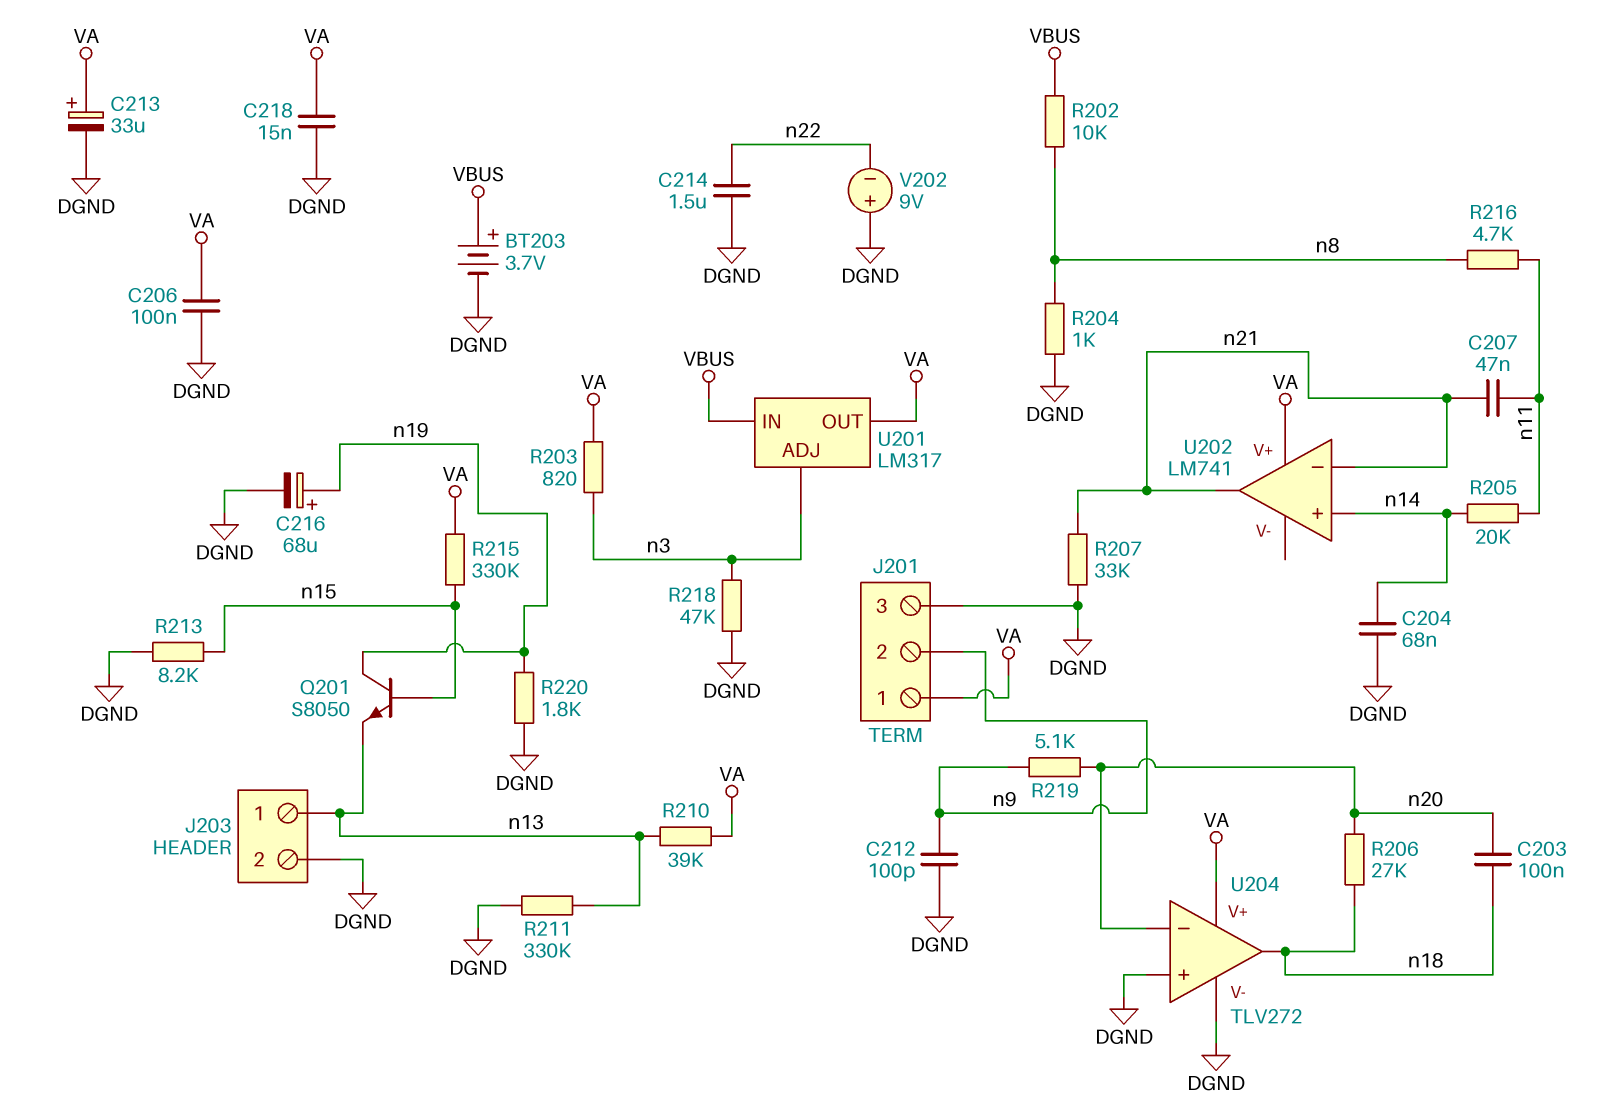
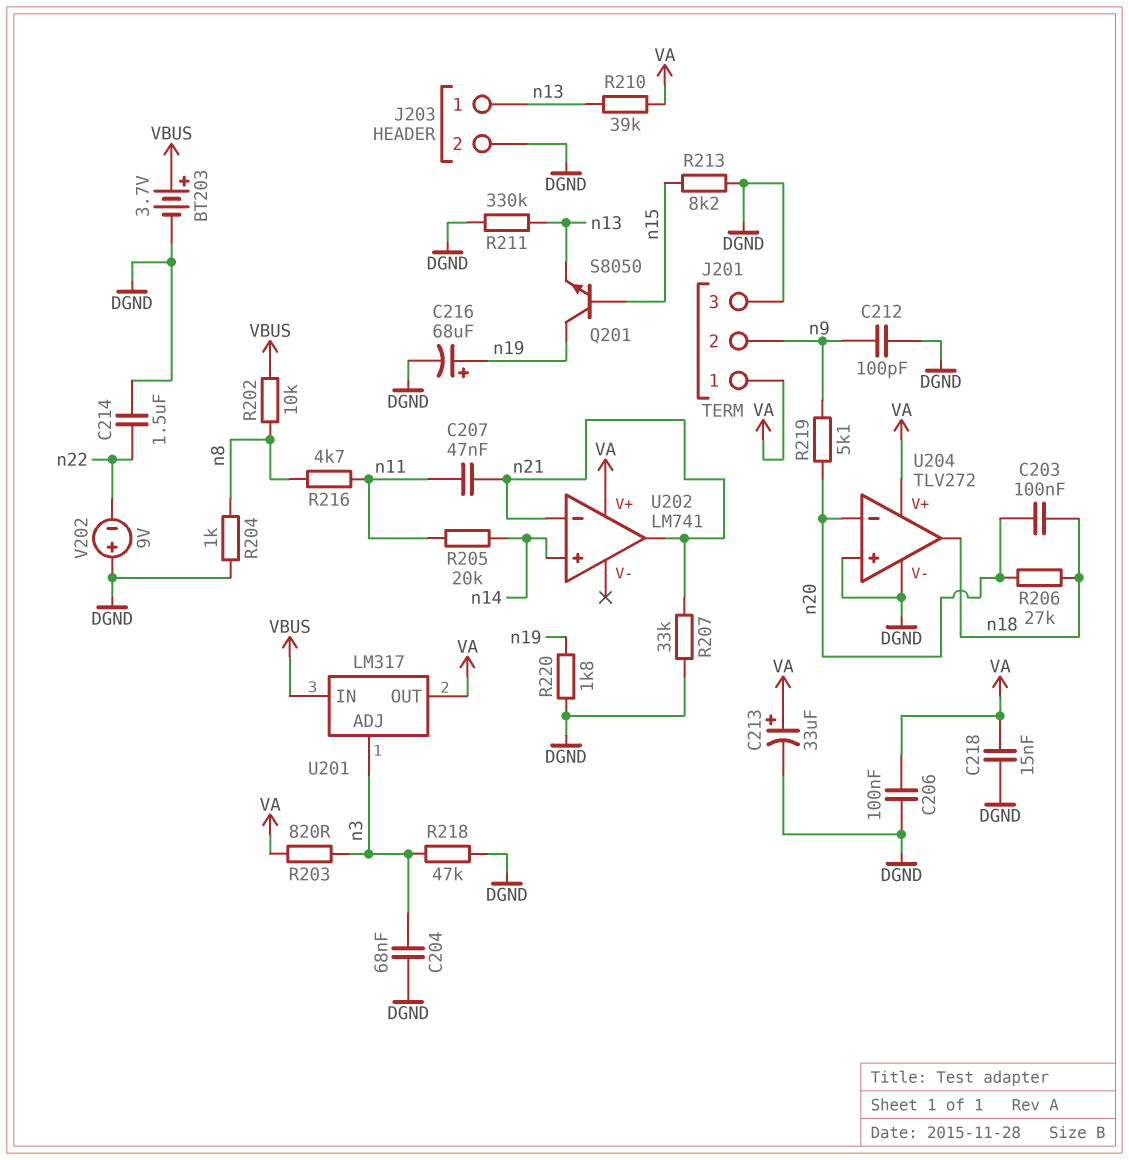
C204: 68nF (DGND, n14) -> 68nF (DGND, n3)
R215: 330k (VA, n15) -> none

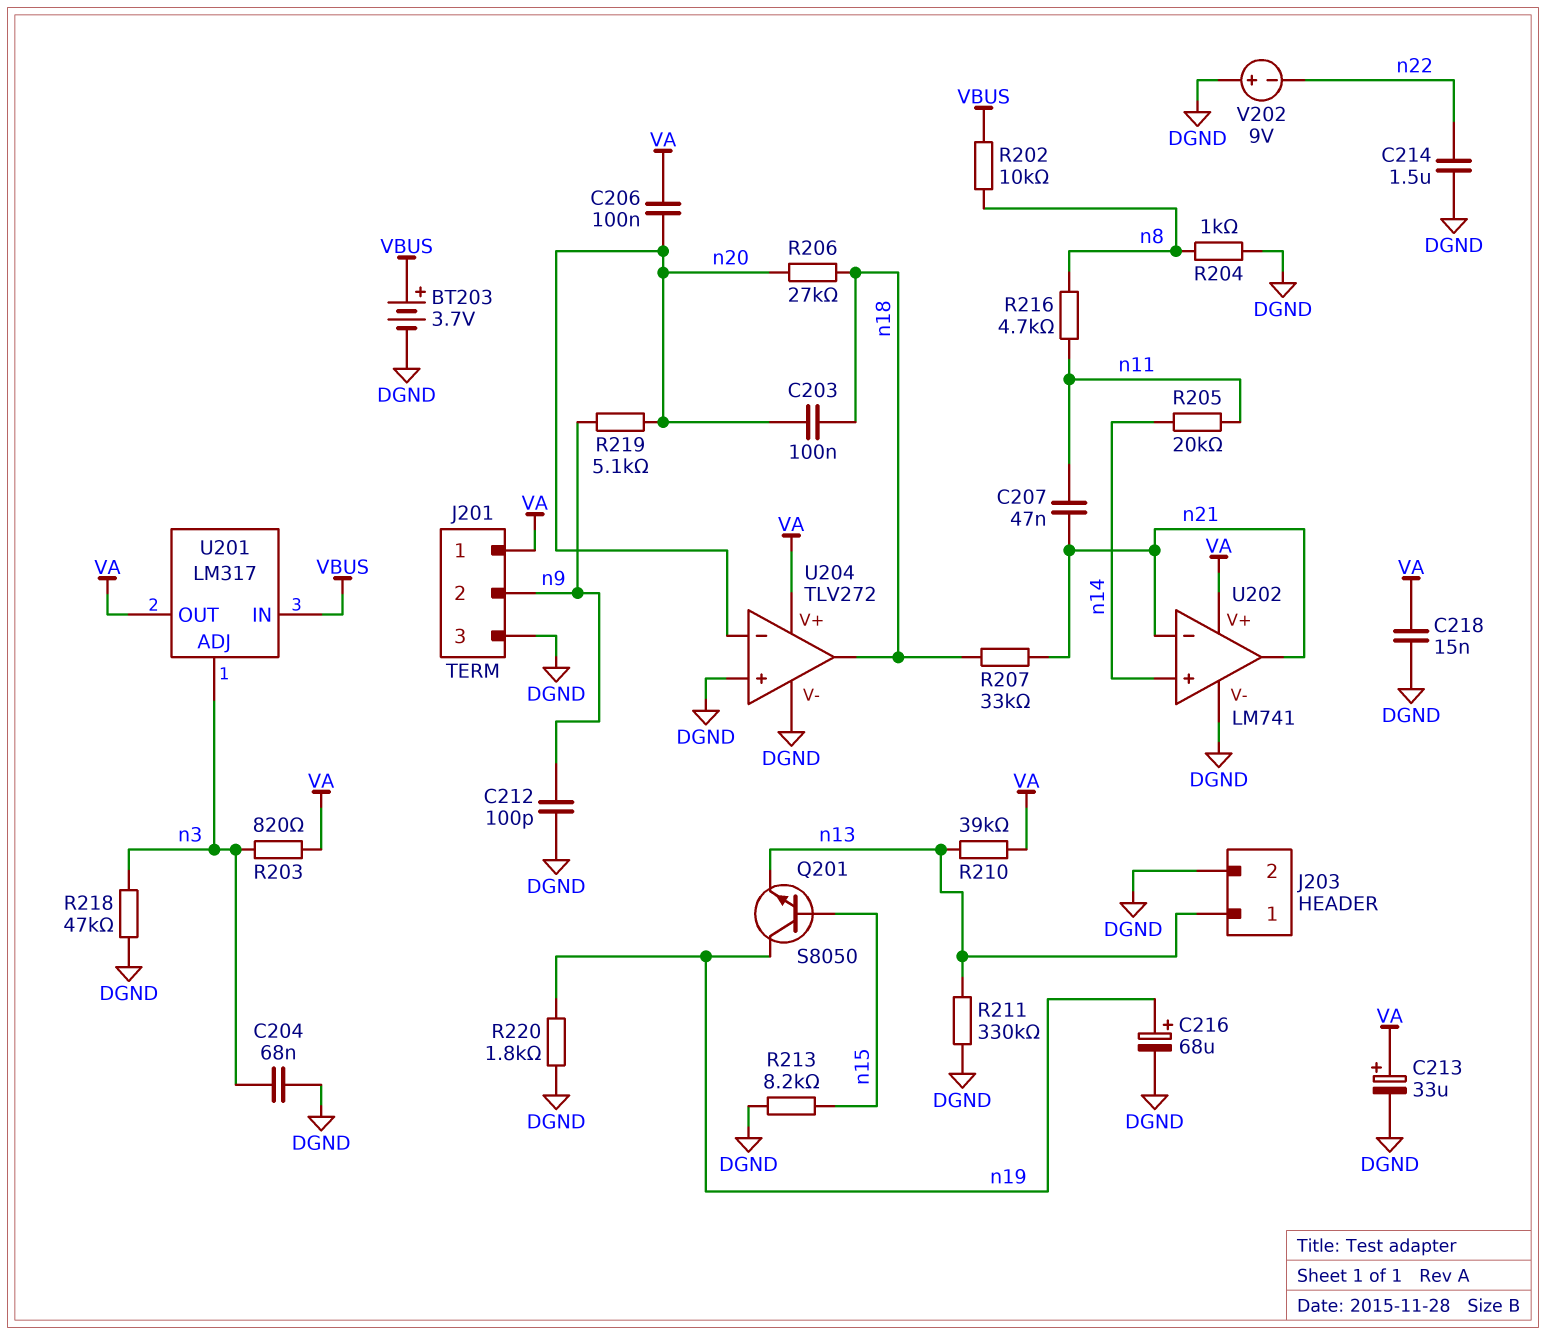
C206: 100nF (DGND, VA) -> 100nF (VA, n20)
R207: 33k (DGND, n21) -> 33k (n18, n21)
U202 pin V-: none -> DGND

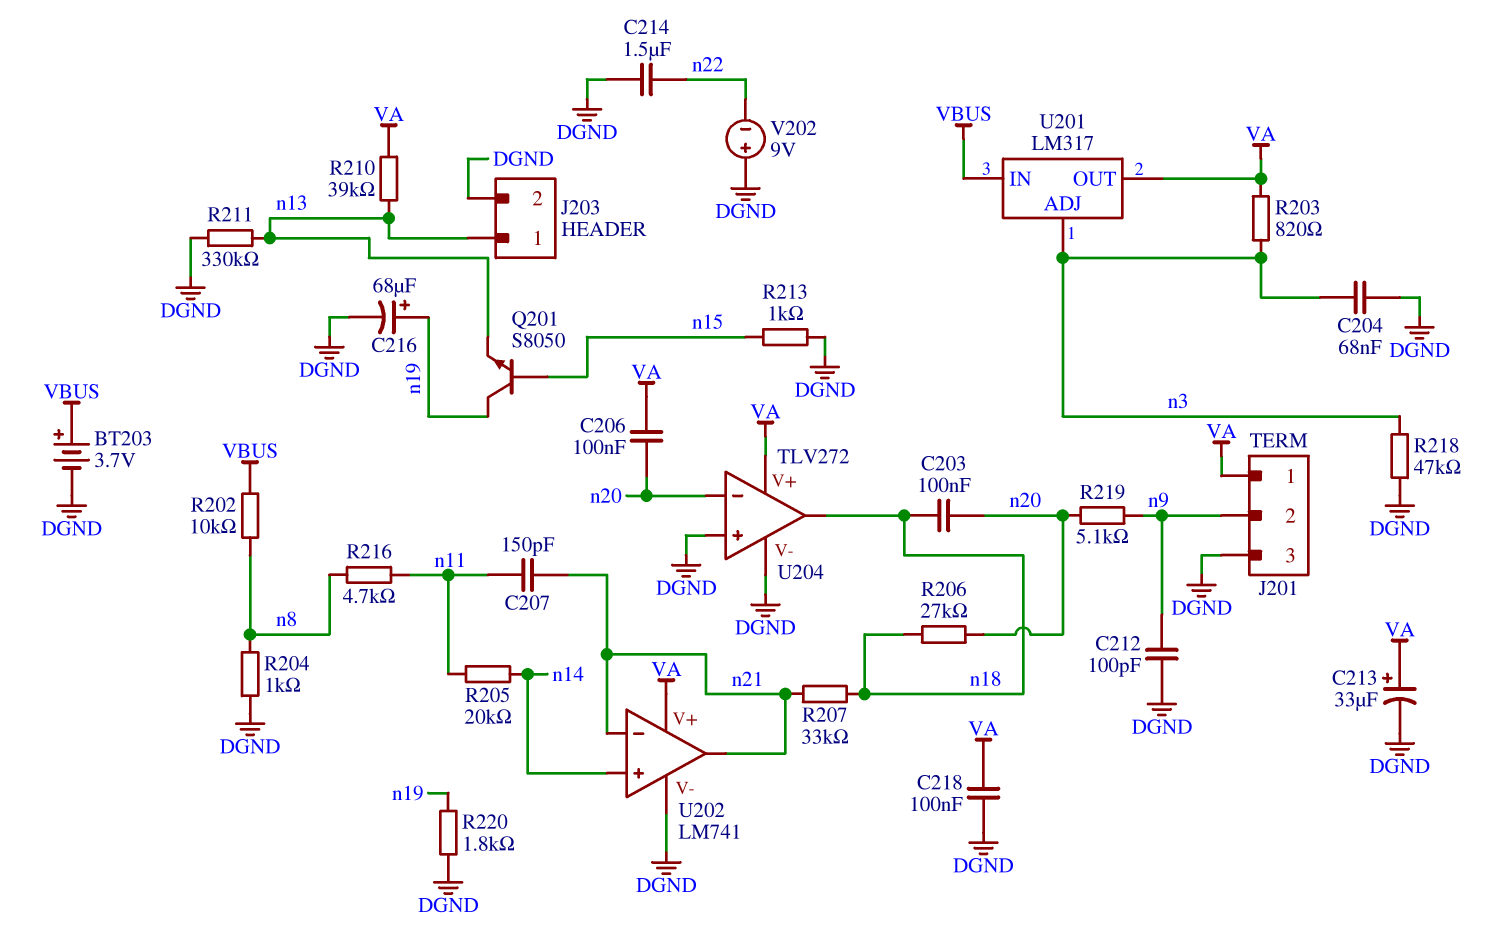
C207: 47nF (n11, n21) -> 150pF (n11, n21)
C218: 15nF (DGND, VA) -> 100nF (DGND, VA)
R213: 8.2k (DGND, n15) -> 1k (DGND, n15)

